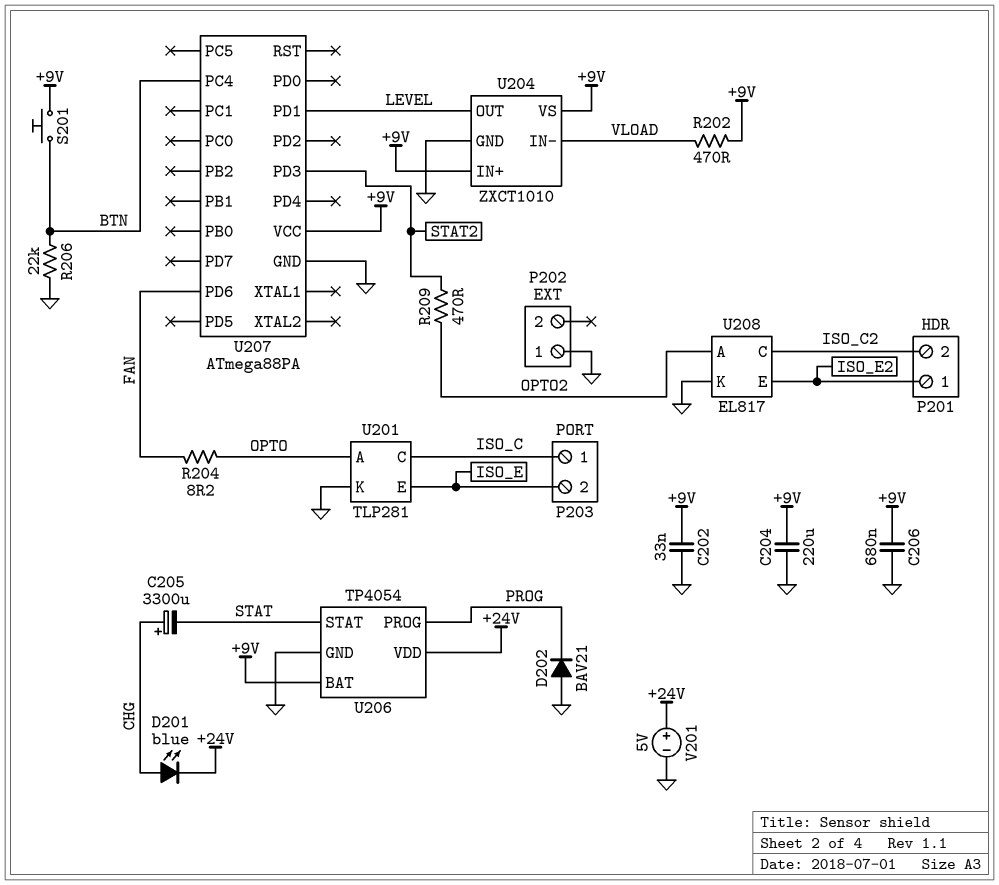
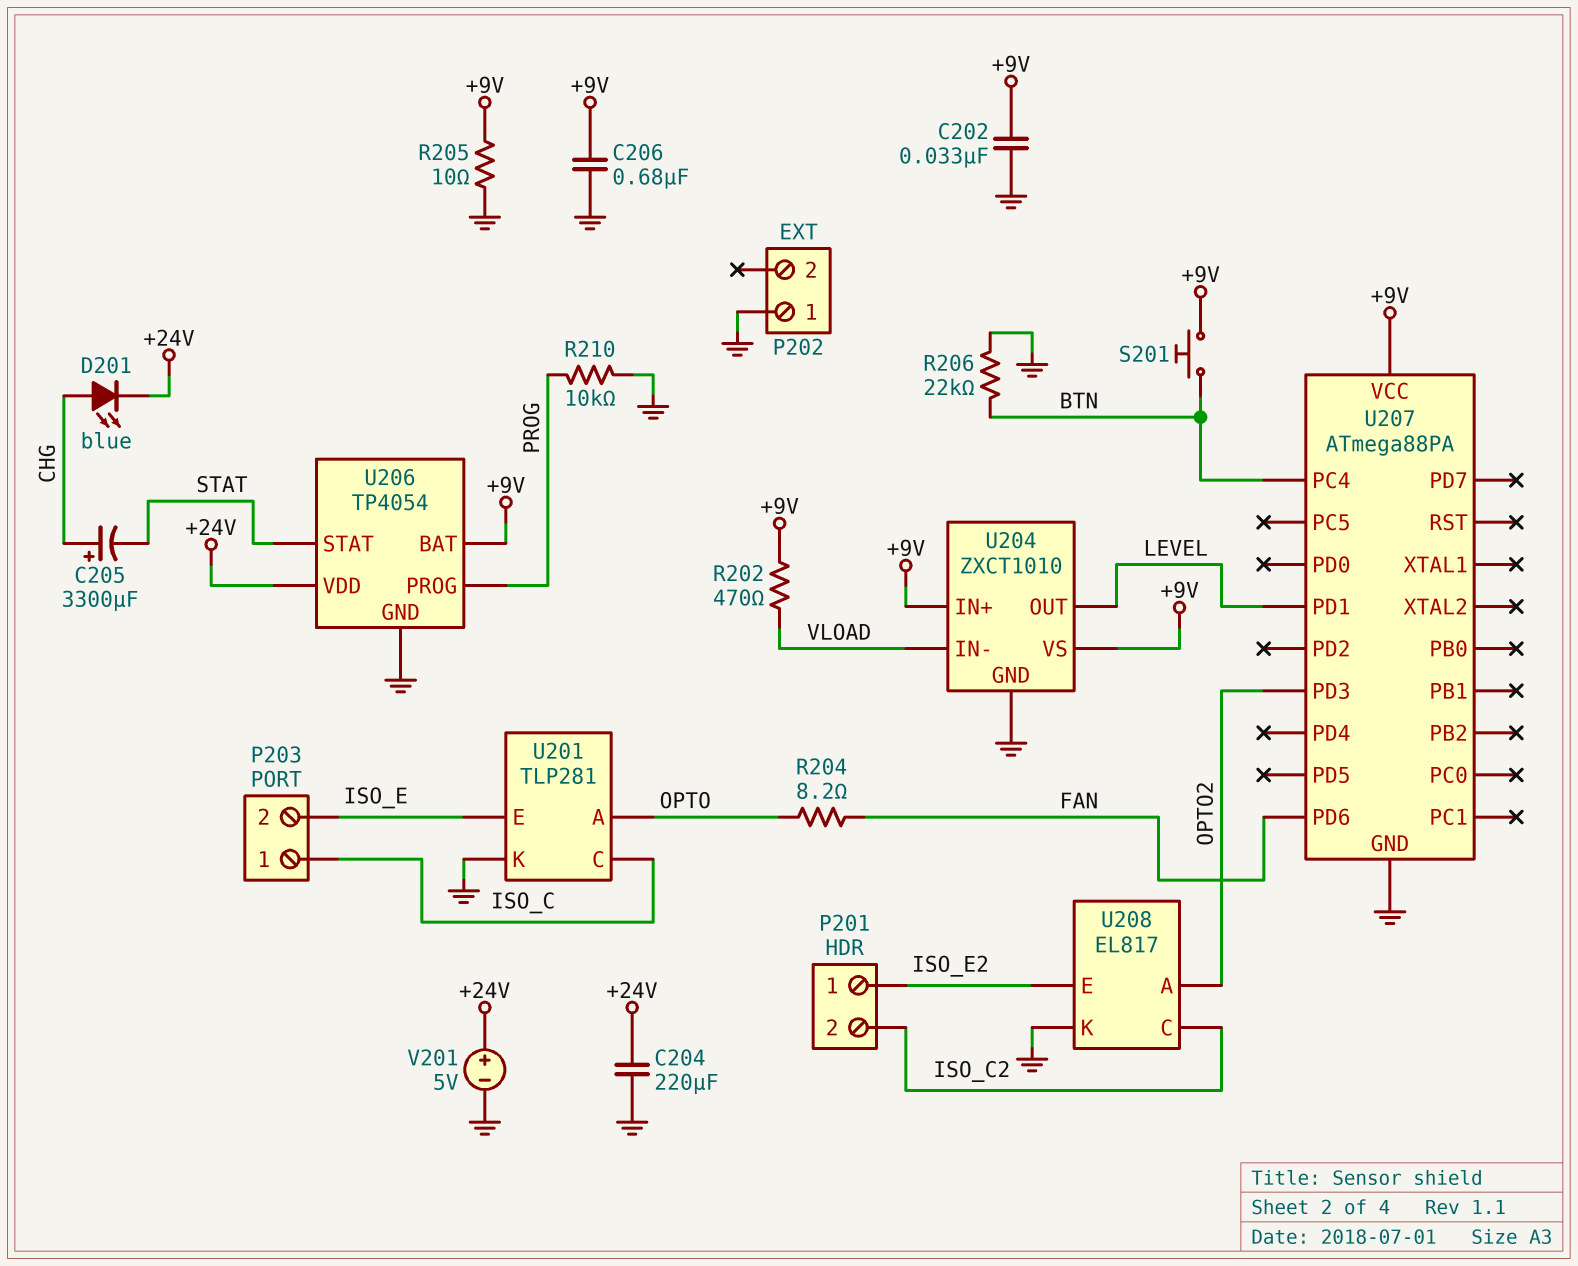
C204: 220uF (+9V, GND) -> 220uF (+24V, GND)
D202: diode BAV21 (A GND, K PROG) -> none
R205: none -> 10 (+9V, GND)
R209: 470 (OPTO2, STAT2) -> none
R210: none -> 10k (GND, PROG)
U207 pin PD3: STAT2 -> OPTO2

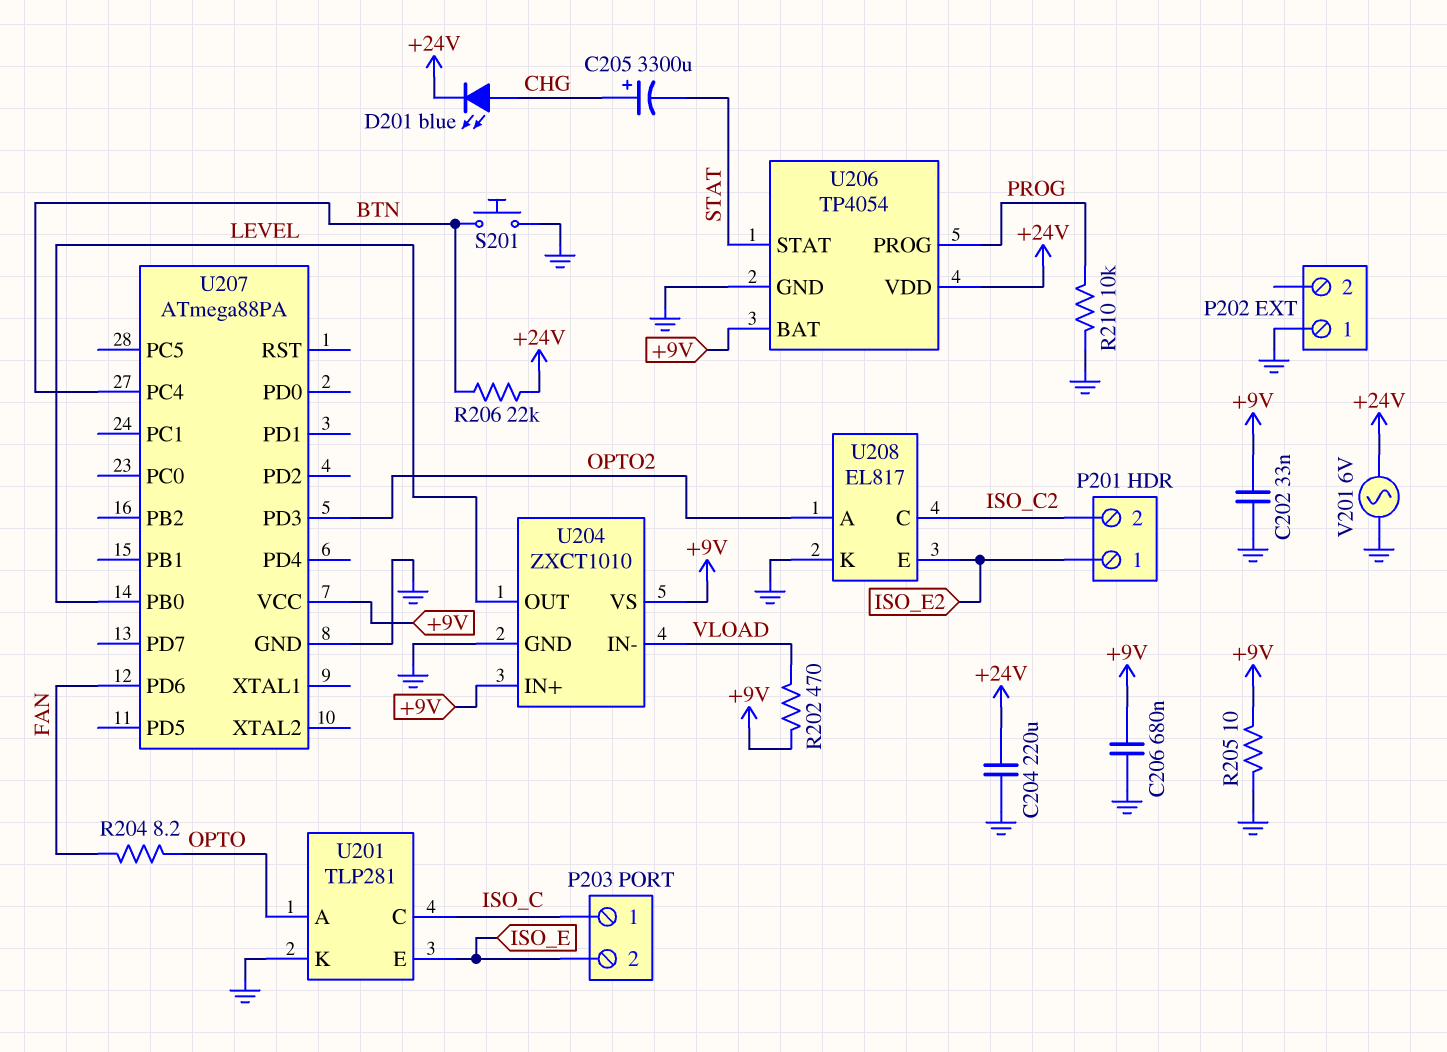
R206: 22k (BTN, GND) -> 22k (+24V, BTN)
S201: button (+9V, BTN) -> button (BTN, GND)
U207 pin PB0: none -> LEVEL
U207 pin PD1: LEVEL -> none
V201: 5V (plus +24V, minus GND) -> AC 6V (+24V, GND)

